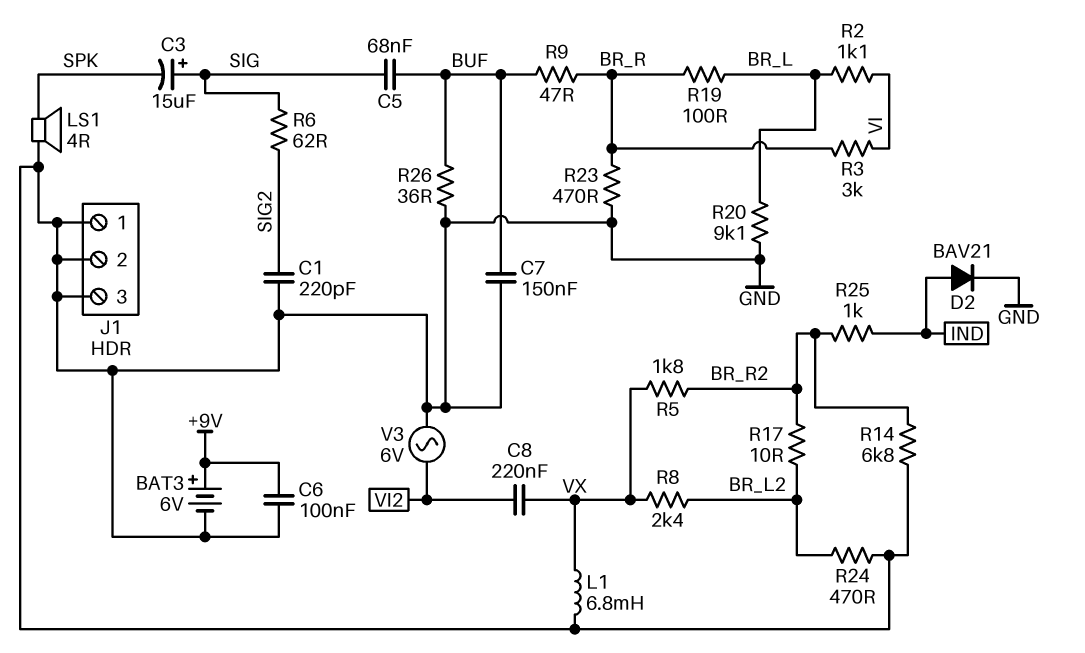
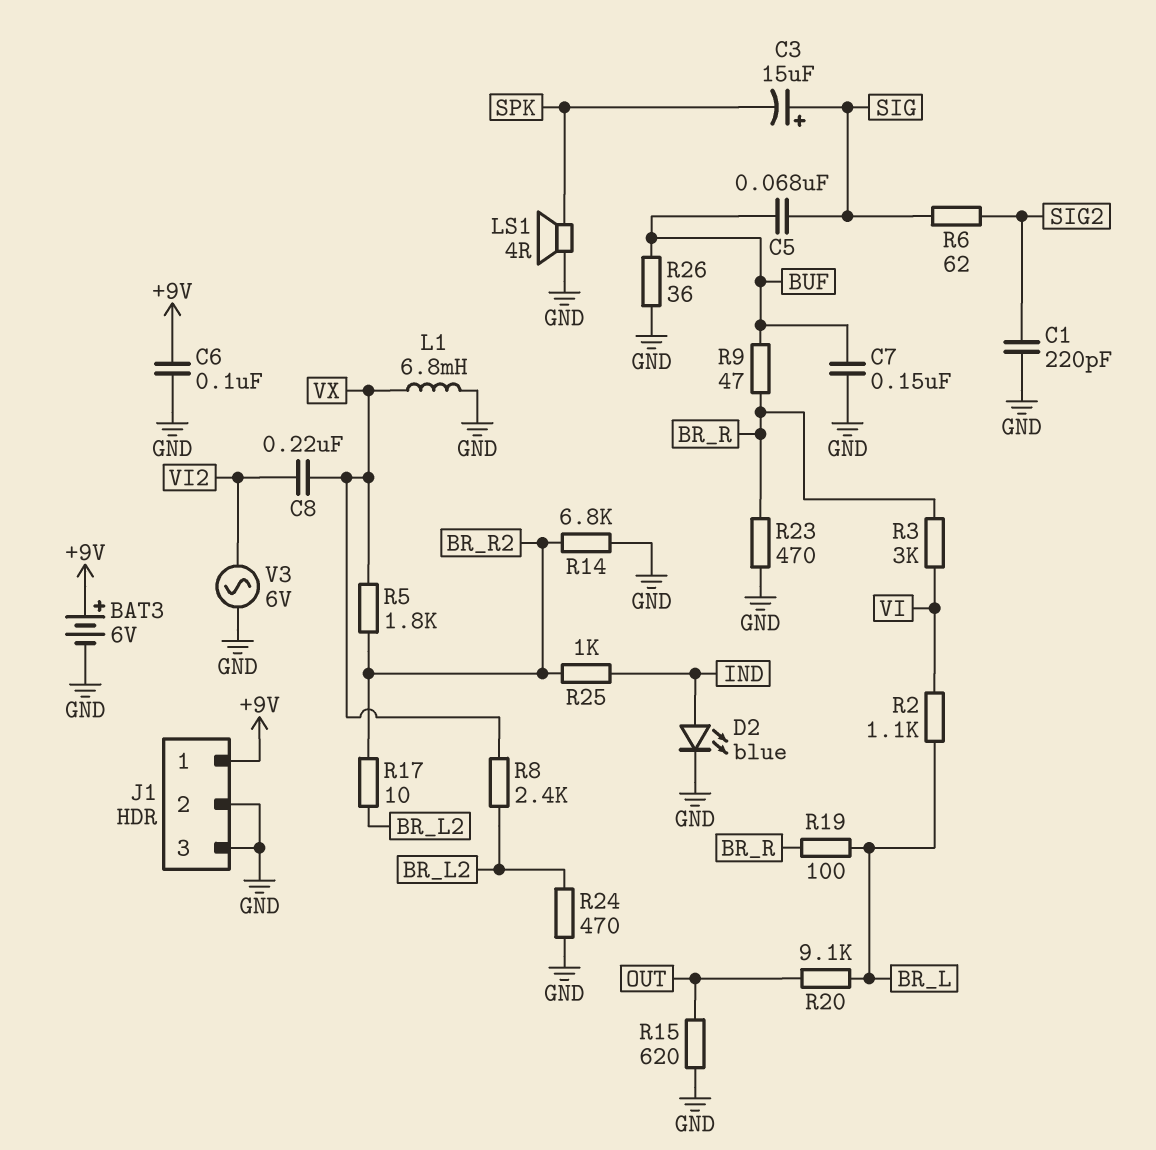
D2: diode BAV21 (A IND, K GND) -> LED blue (A IND, K GND)
J1 pin 1: GND -> +9V
R15: none -> 620 (GND, OUT)
R20: 9.1k (BR_L, GND) -> 9.1k (BR_L, OUT)

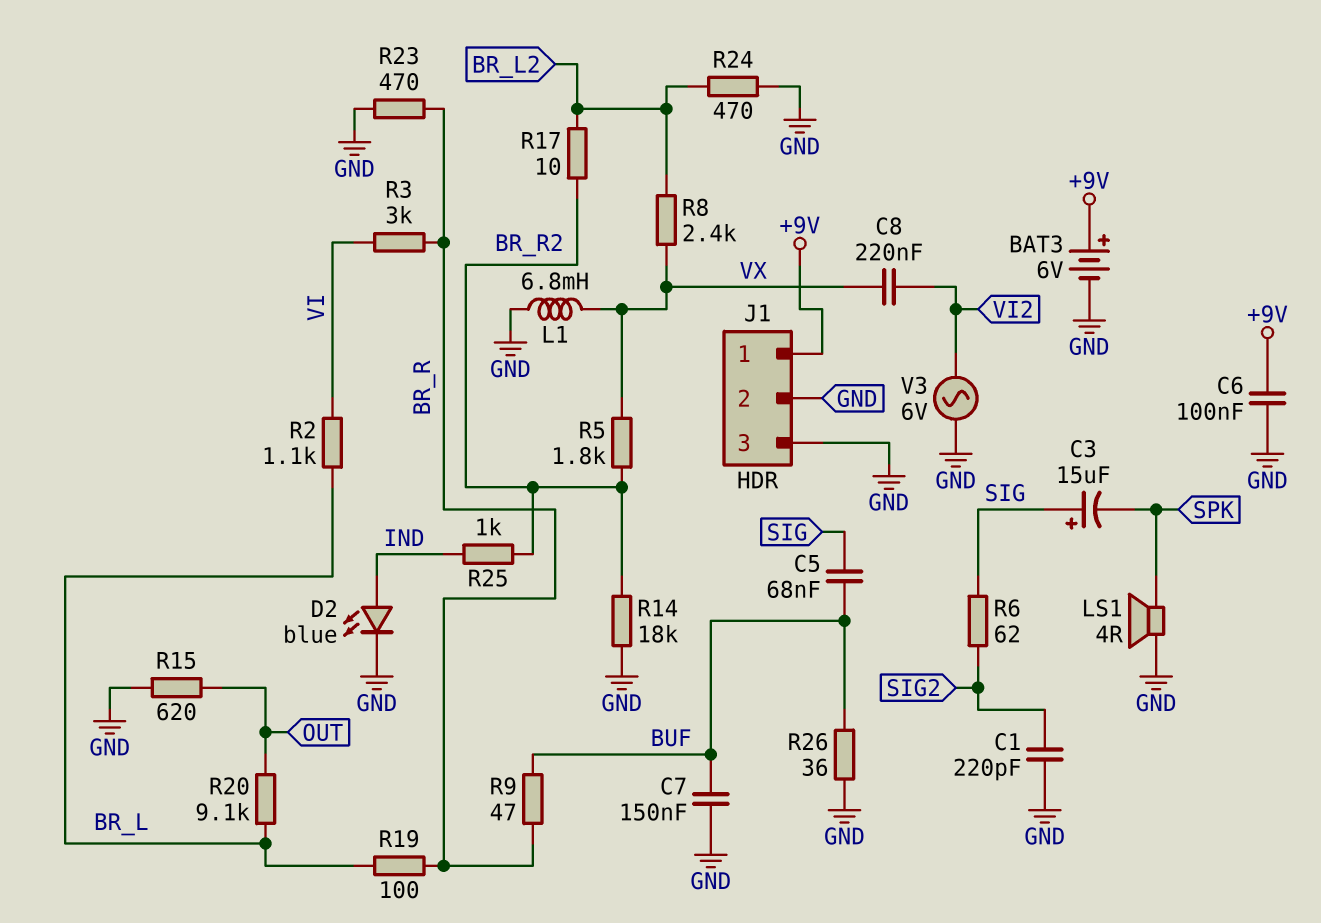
R14: 6.8k (BR_R2, GND) -> 18k (BR_R2, GND)

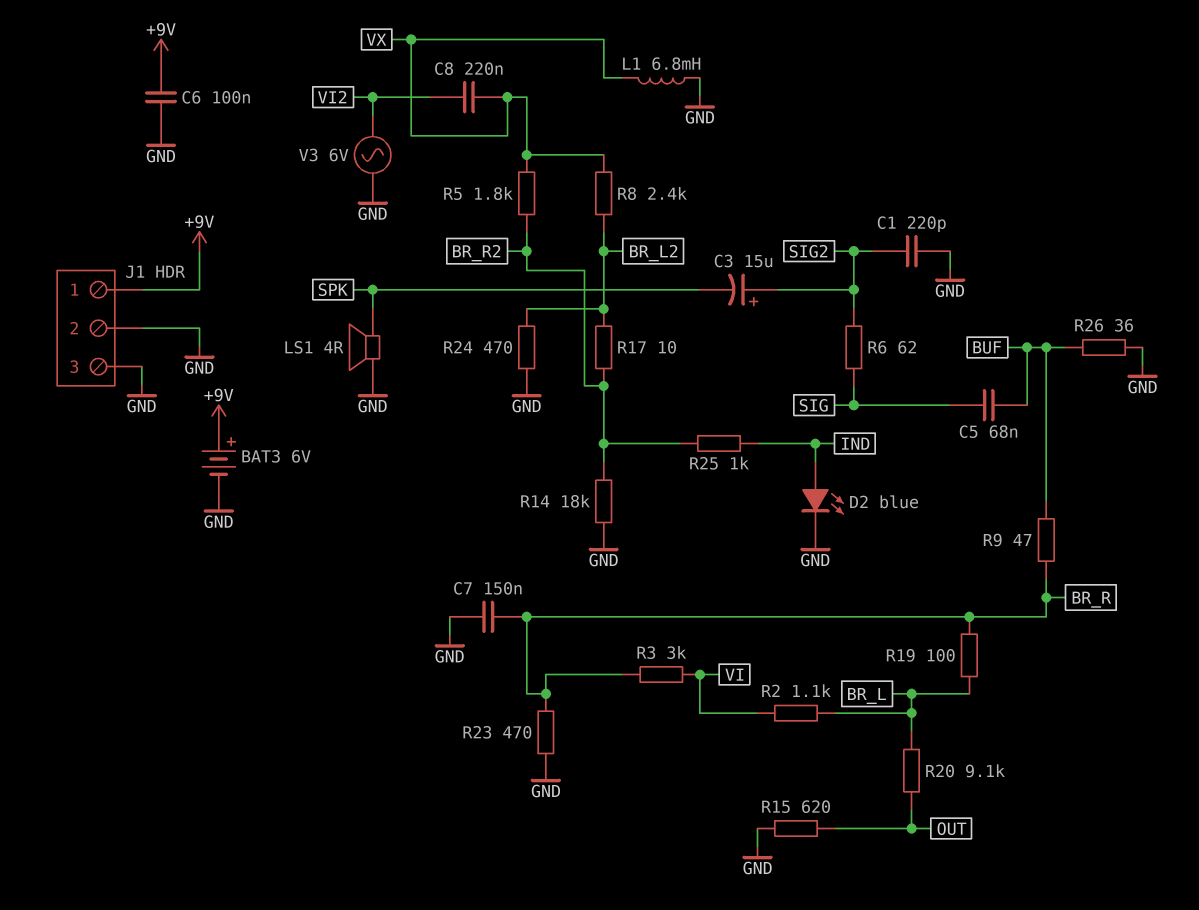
C3: 15uF (plus SIG, minus SPK) -> 15uF (plus SIG2, minus SPK)
C7: 150nF (BUF, GND) -> 150nF (BR_R, GND)

